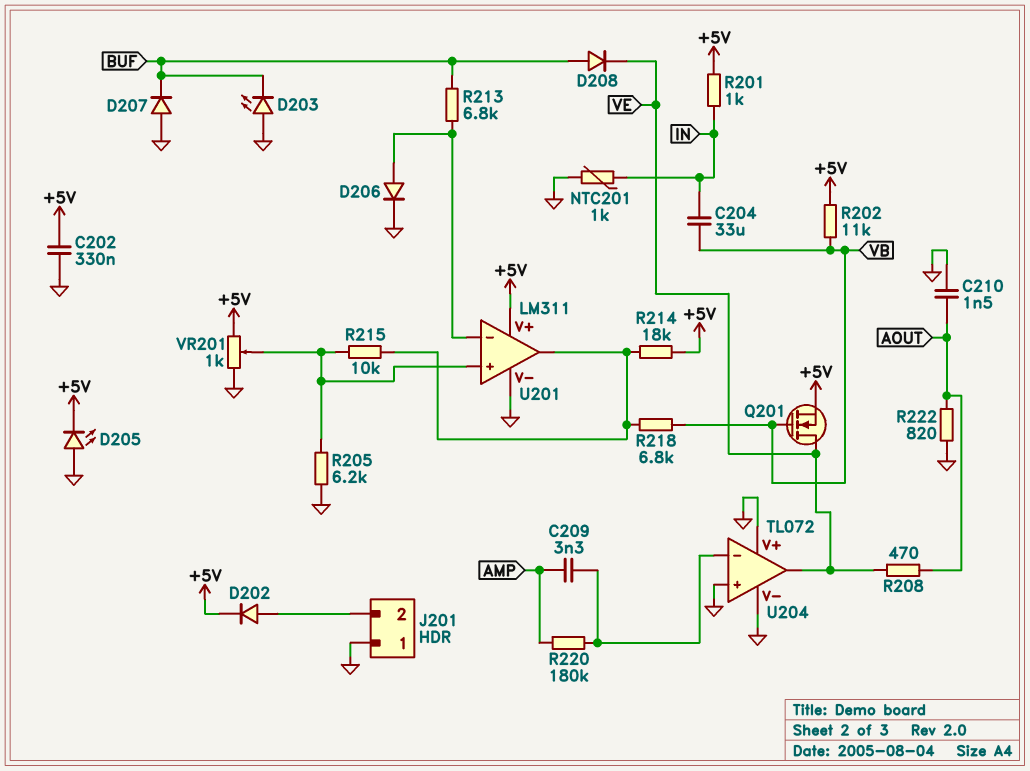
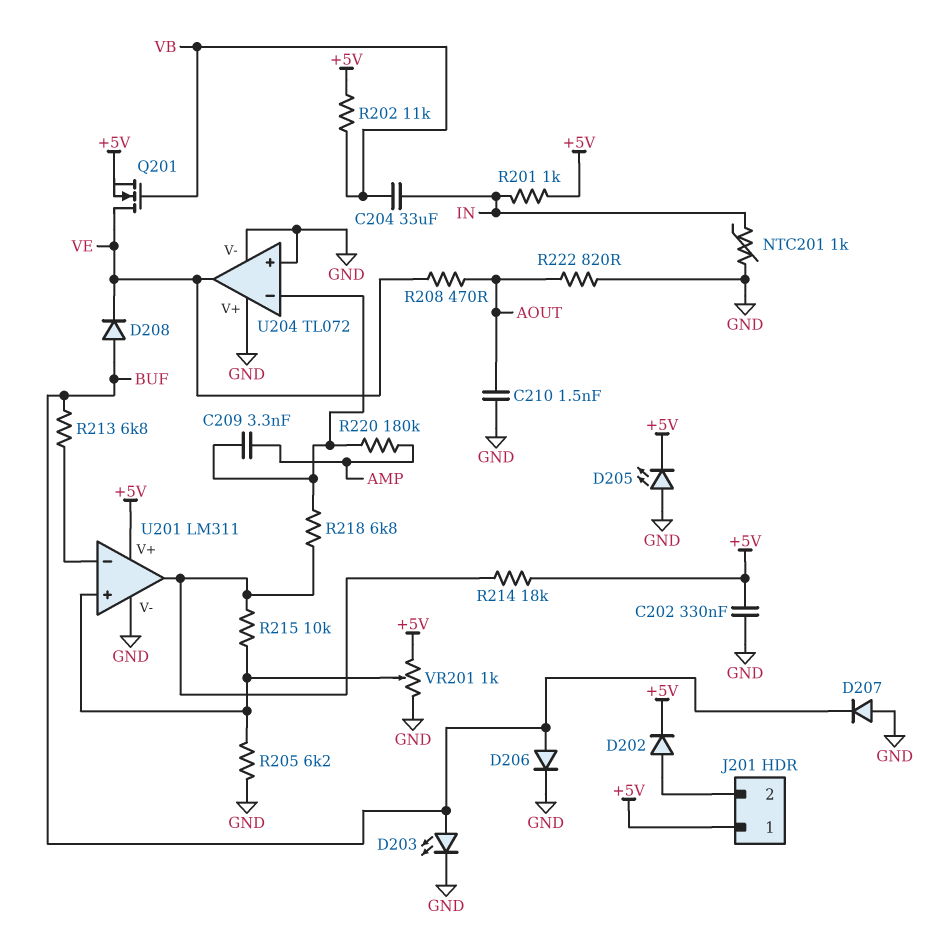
D203: LED (A GND, K BUF) -> LED (A BUF, K GND)
D206: diode (A U201/in-, K GND) -> diode (A BUF, K GND)
J201 pin 1: GND -> +5V
R218: 6.8k (U201/out, VB) -> 6.8k (U201/out, U204/in-)

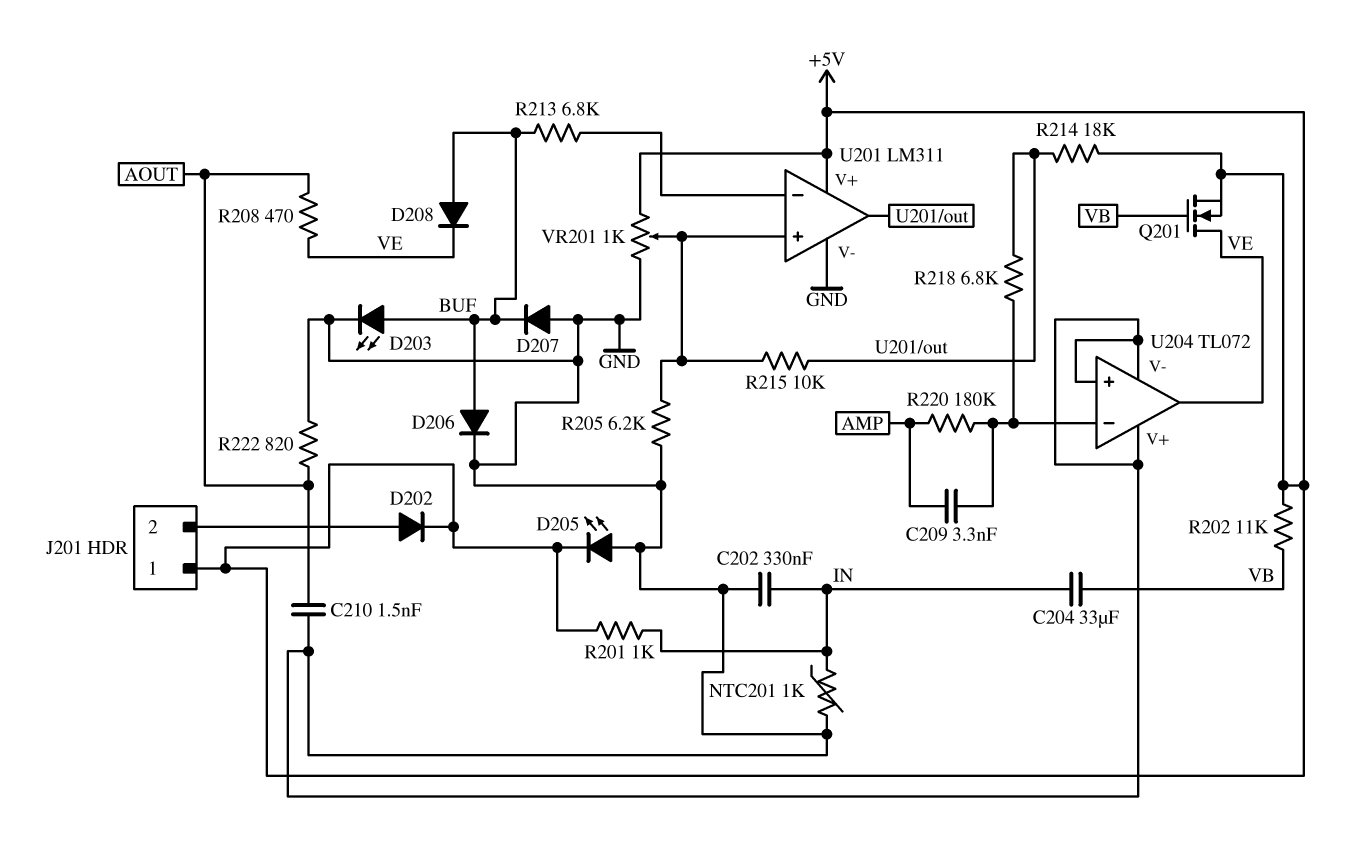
C202: 330nF (+5V, GND) -> 330nF (GND, IN)

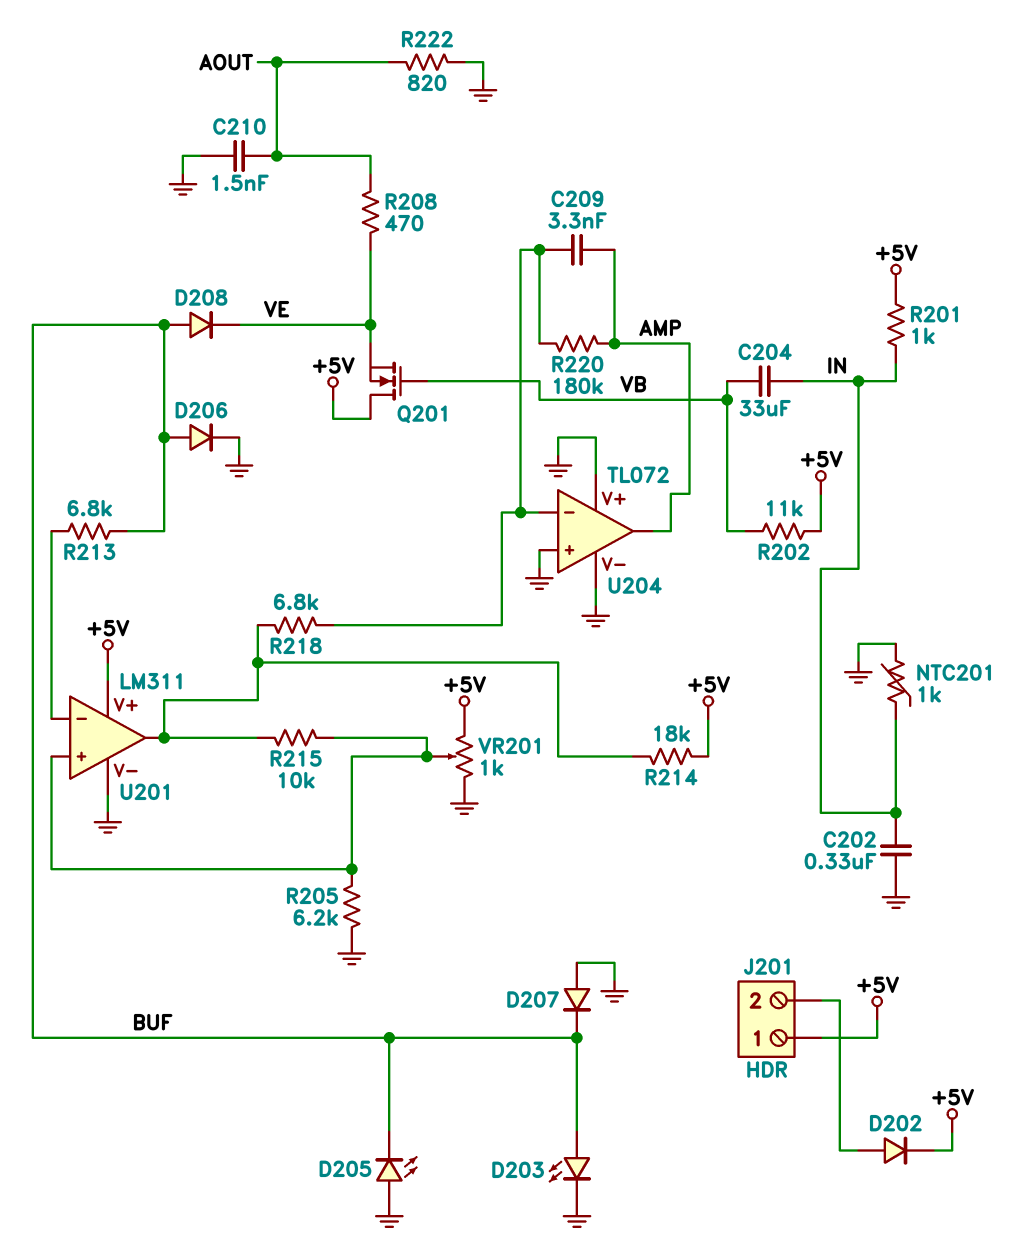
D205: LED (A GND, K +5V) -> LED (A GND, K BUF)
Q201: NMOS (G VB, D VE, S +5V) -> NMOS (G VB, D +5V, S VE)
U204 pin out: VE -> AMP

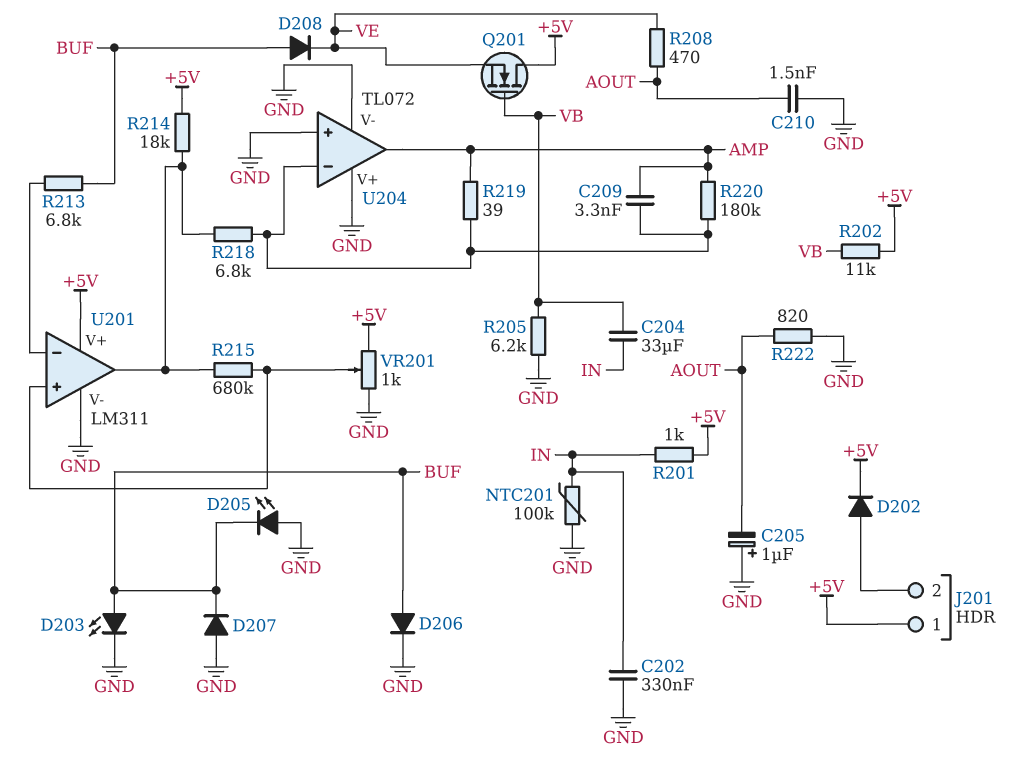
C205: none -> 1uF (plus GND, minus AOUT)
NTC201: 1k (GND, IN) -> 100k (GND, IN)
R205: 6.2k (GND, U201/in+) -> 6.2k (GND, VB)
R215: 10k (U201/in+, U201/out) -> 680k (U201/in+, U201/out)
R219: none -> 39 (AMP, U204/in-)

